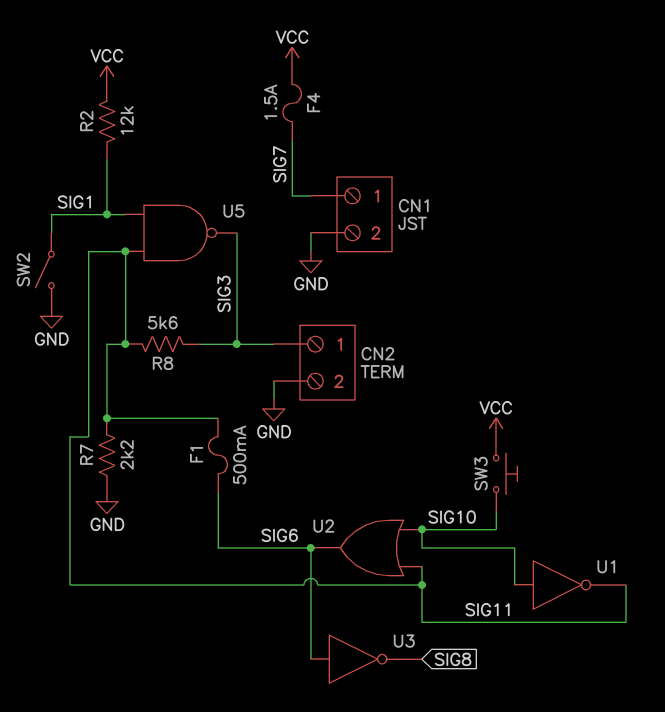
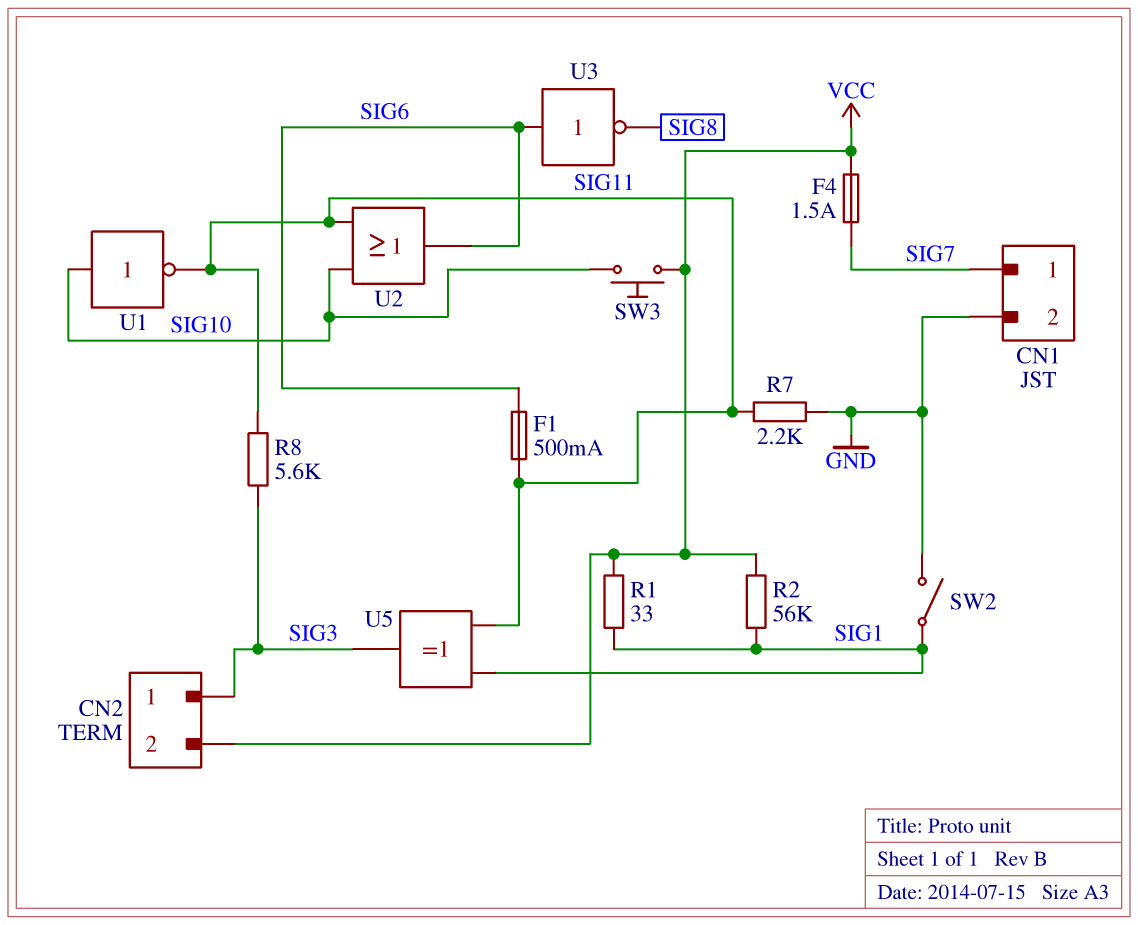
CN2 pin 2: GND -> VCC
R1: none -> 33 (SIG1, VCC)
R2: 12k (SIG1, VCC) -> 56k (SIG1, VCC)
U5: NAND (in SIG1, in SIG11, out SIG3) -> XOR (in SIG1, in SIG11, out SIG3)

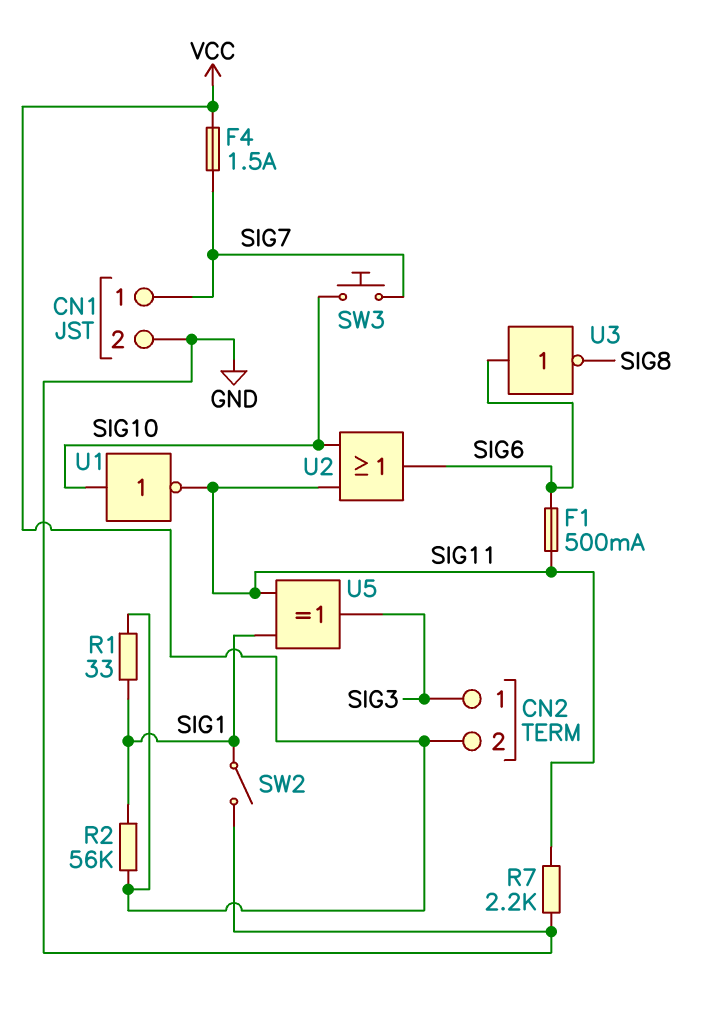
R8: 5.6k (SIG3, SIG11) -> none
SW3: button (SIG10, VCC) -> button (SIG7, SIG10)

